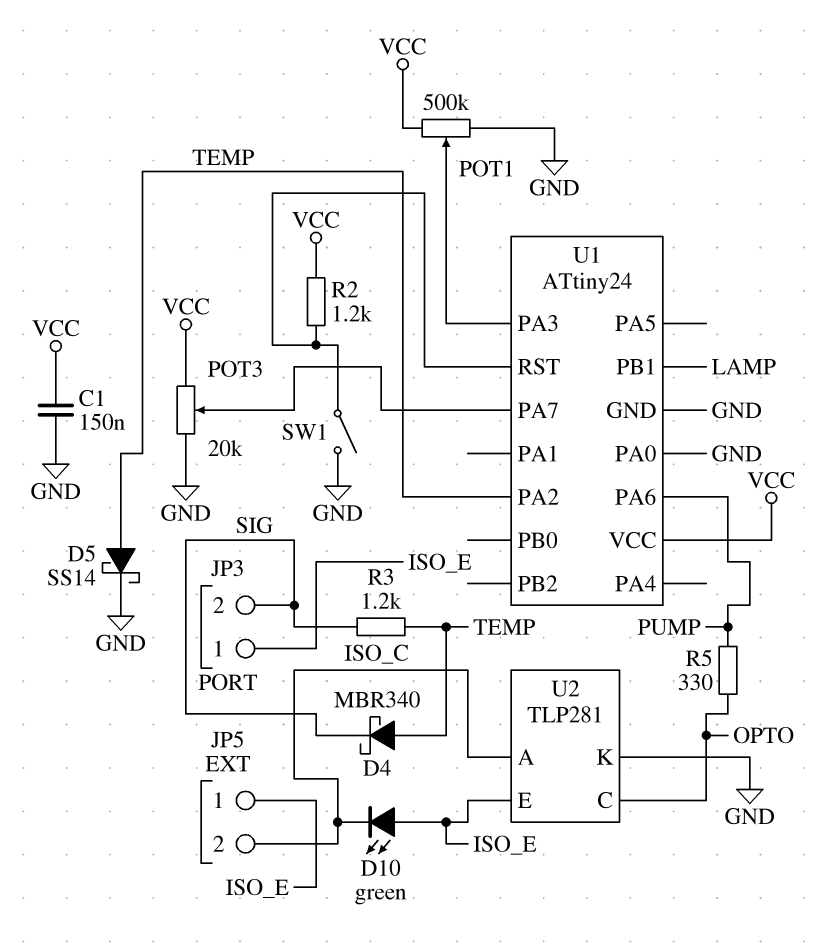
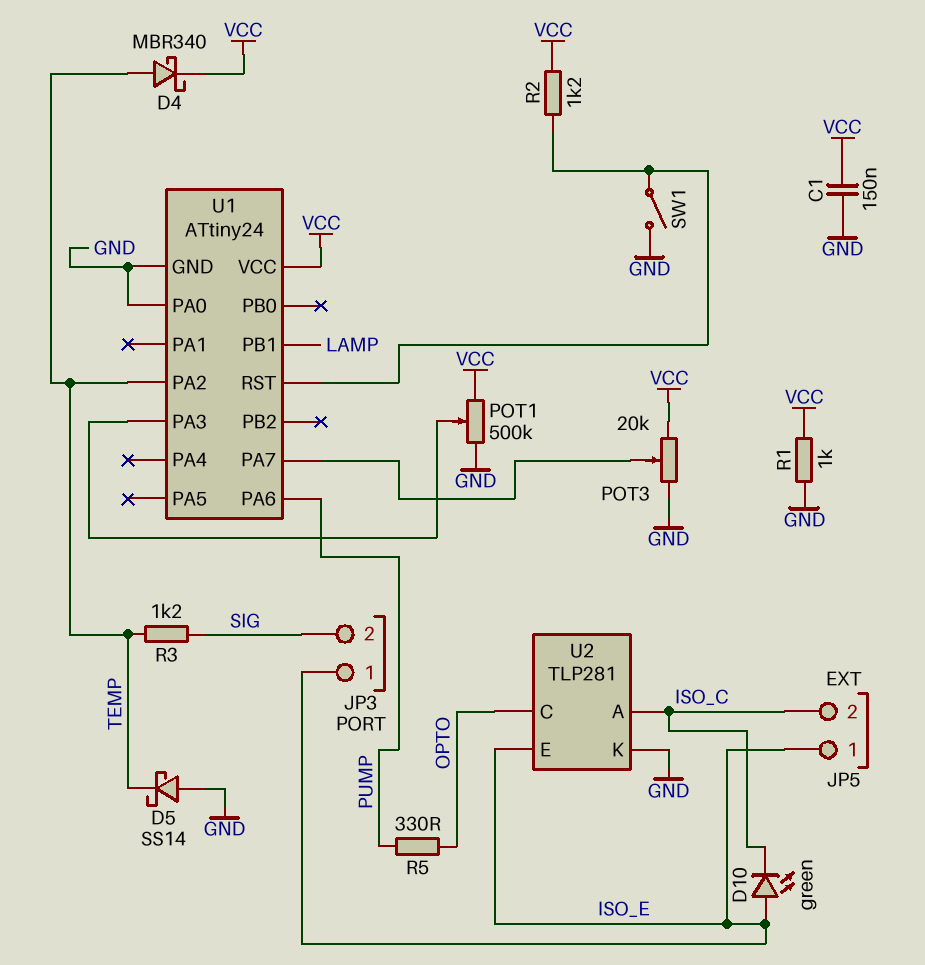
D4: schottky MBR340 (A TEMP, K SIG) -> schottky MBR340 (A TEMP, K VCC)
D5: schottky SS14 (A TEMP, K GND) -> schottky SS14 (A GND, K TEMP)
R1: none -> 1k (GND, VCC)

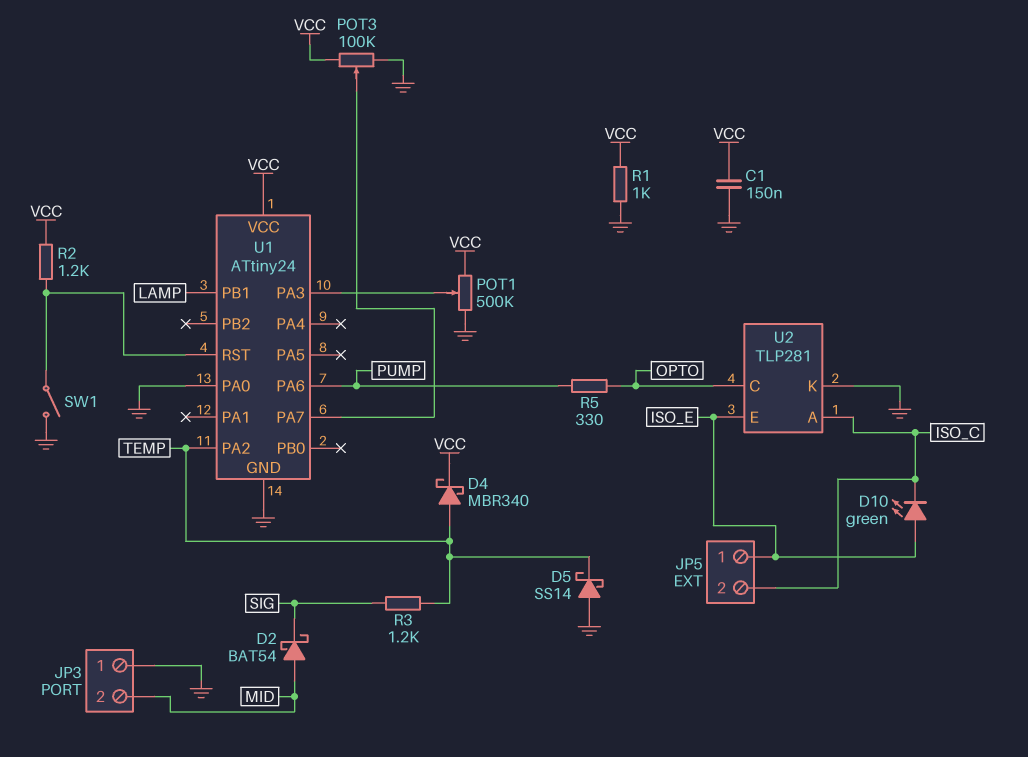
D2: none -> schottky BAT54 (A MID, K SIG)
JP3 pin 1: ISO_E -> GND
JP3 pin 2: SIG -> MID
POT3: 20k (GND, VCC, wiper U1/PA7) -> 100k (GND, VCC, wiper U1/PA7)

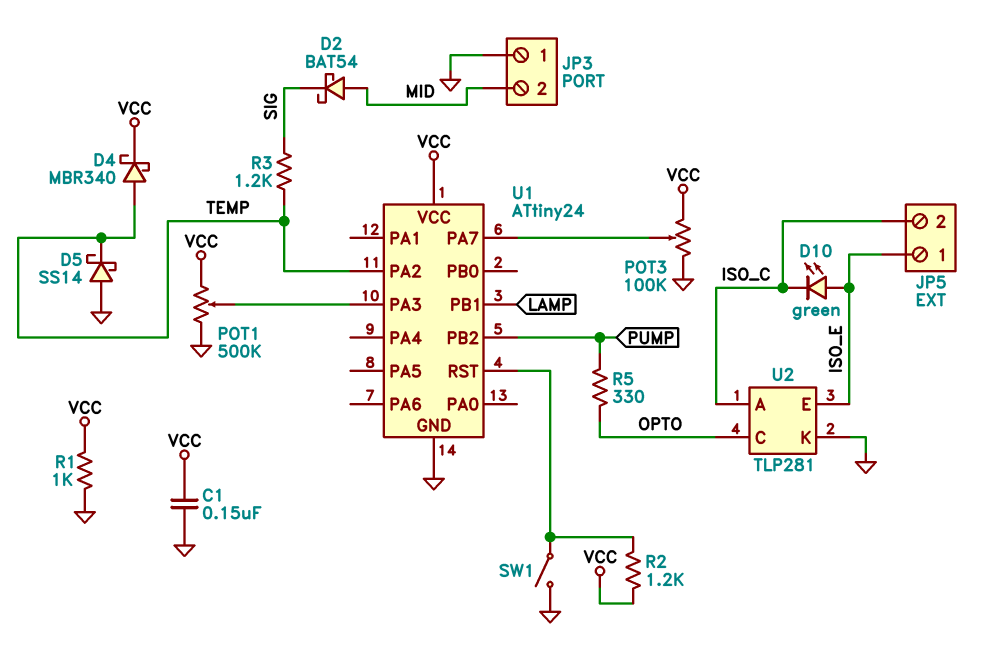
U1 pin PA0: GND -> none
U1 pin PA6: PUMP -> none
U1 pin PB2: none -> PUMP

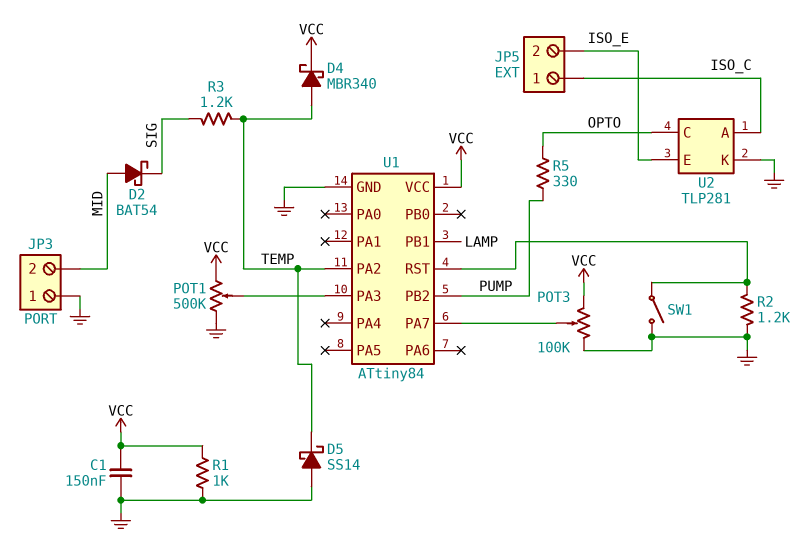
D10: LED green (A ISO_E, K ISO_C) -> none
JP5 pin 1: ISO_E -> ISO_C
JP5 pin 2: ISO_C -> ISO_E
R2: 1.2k (U1/RST, VCC) -> 1.2k (GND, U1/RST)
U1: ATtiny24 -> ATtiny84

